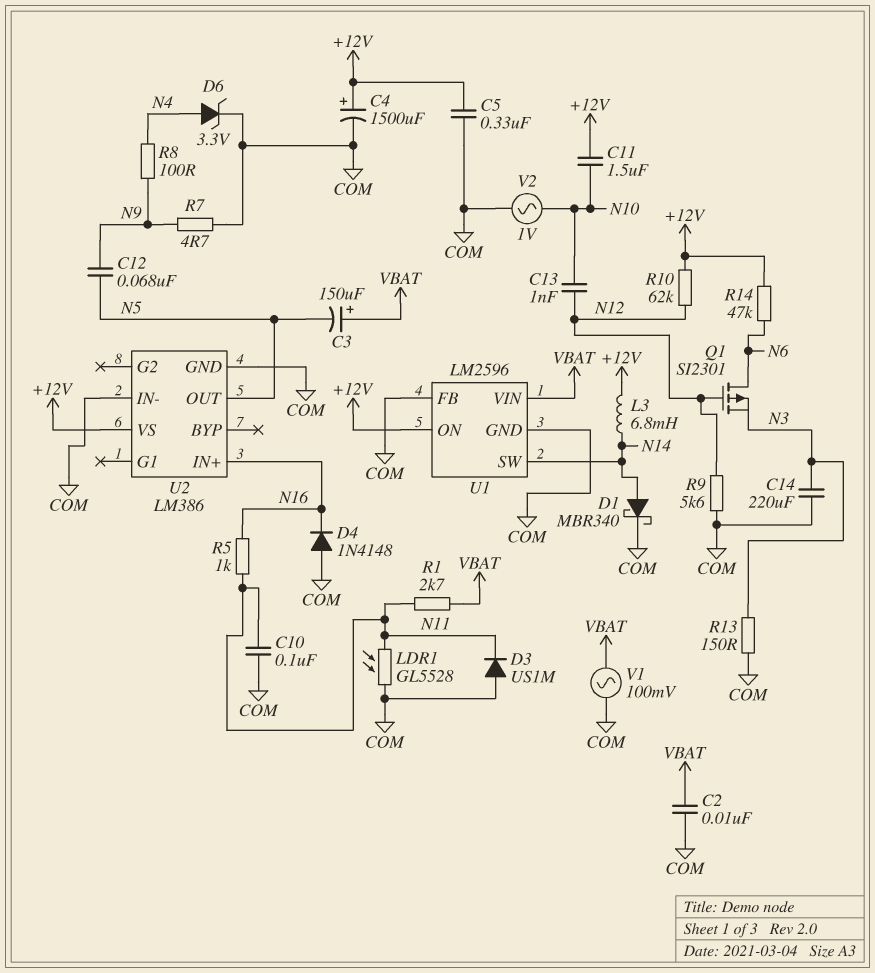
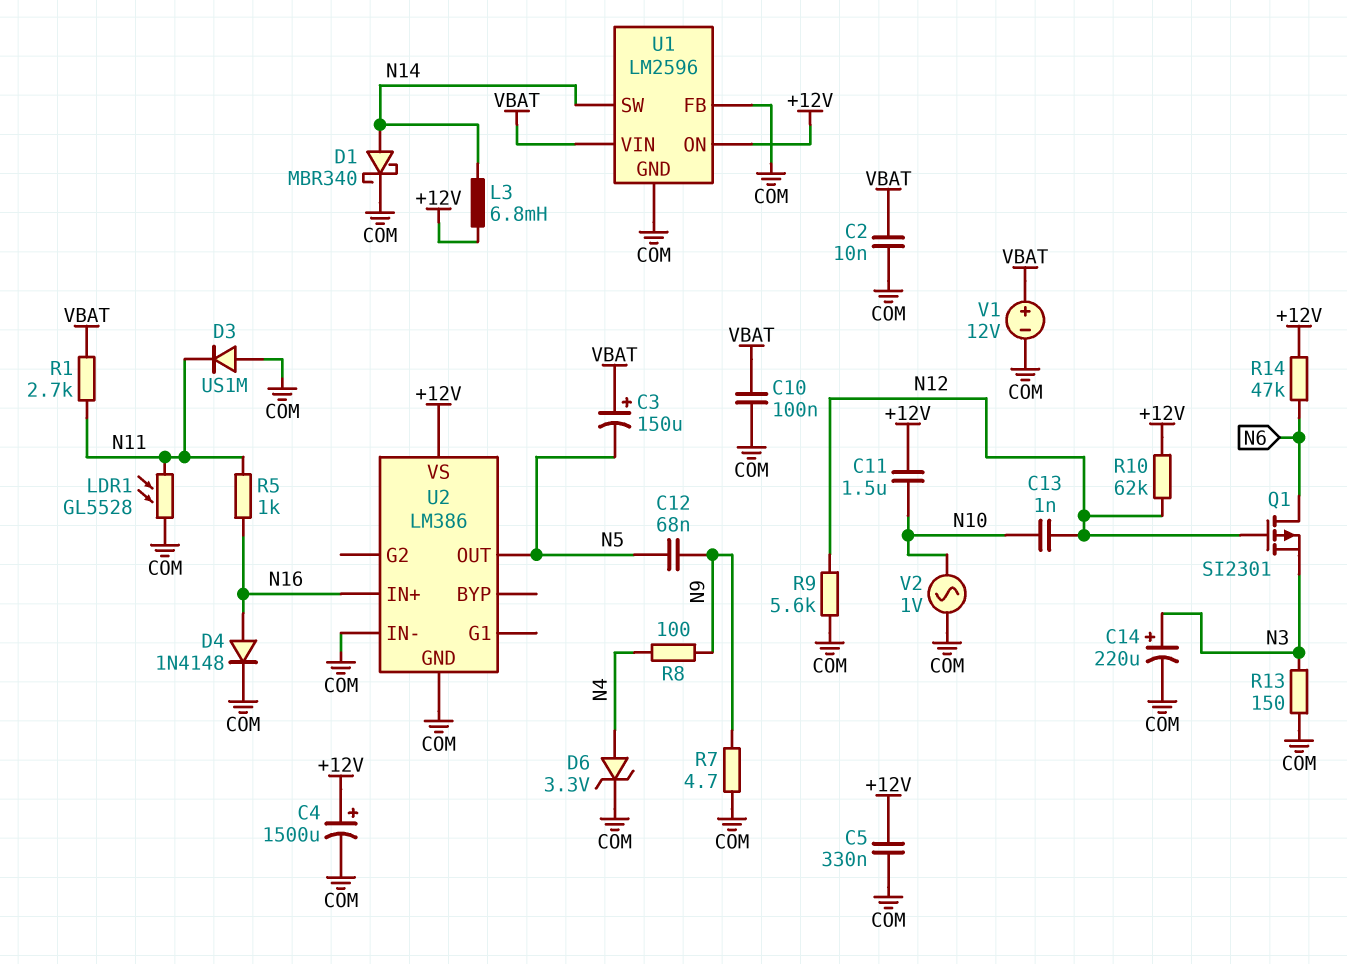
C10: 100nF (COM, N11) -> 100nF (COM, VBAT)
C14: 220uF (COM, N3) -> 220uF (plus N3, minus COM)
D4: diode 1N4148 (A COM, K N16) -> diode 1N4148 (A N16, K COM)
V1: AC 100mV (COM, VBAT) -> 12V (plus VBAT, minus COM)

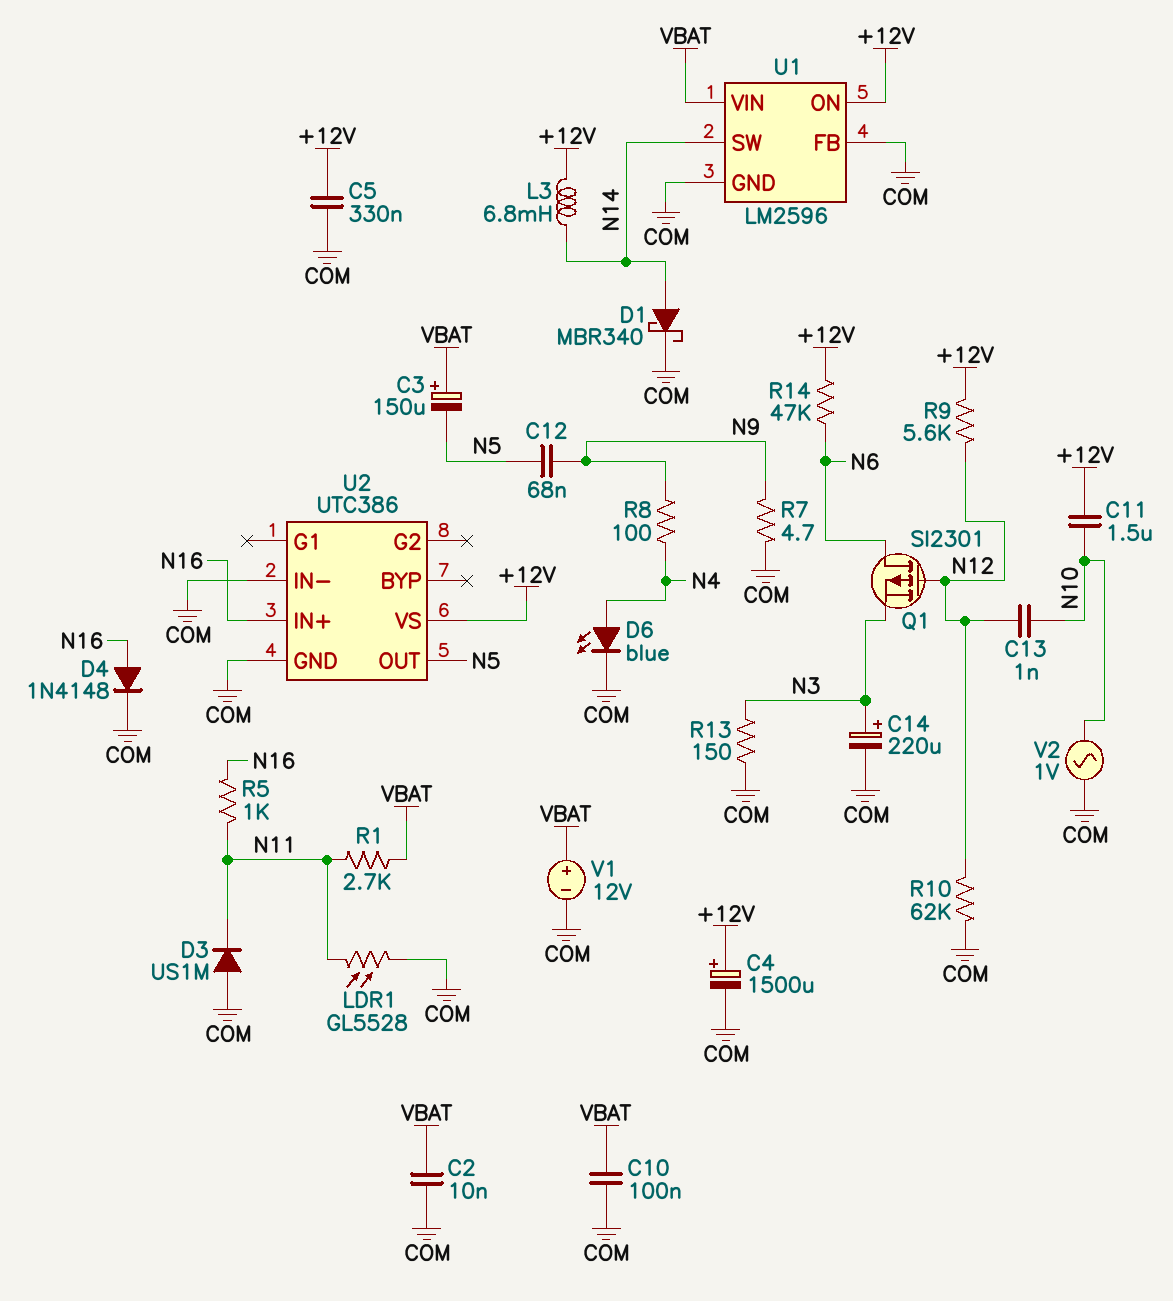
D6: zener 3.3V (A N4, K COM) -> LED blue (A N4, K COM)
R9: 5.6k (COM, N12) -> 5.6k (+12V, N12)
R10: 62k (+12V, N12) -> 62k (COM, N12)
U2: LM386 -> UTC386

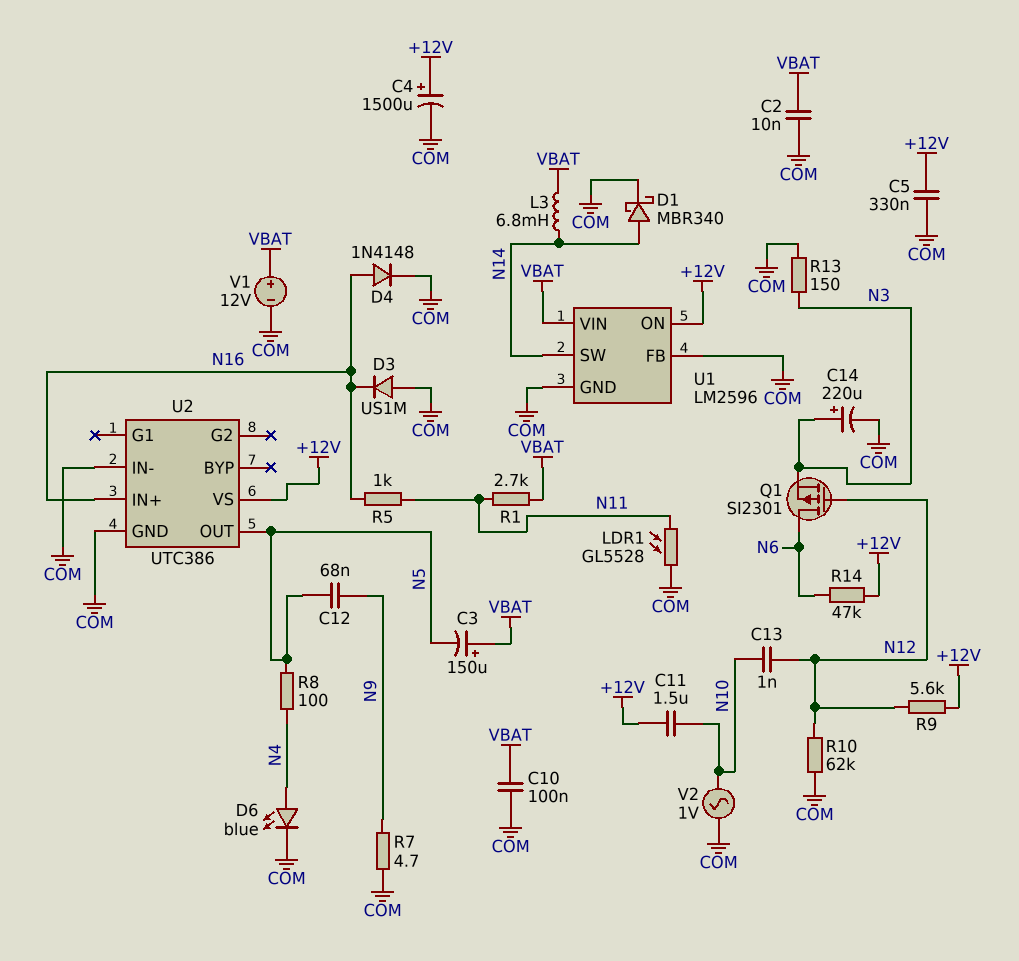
D3: diode US1M (A COM, K N11) -> diode US1M (A COM, K N16)
L3: 6.8mH (+12V, N14) -> 6.8mH (N14, VBAT)
R8: 100 (N4, N9) -> 100 (N4, N5)

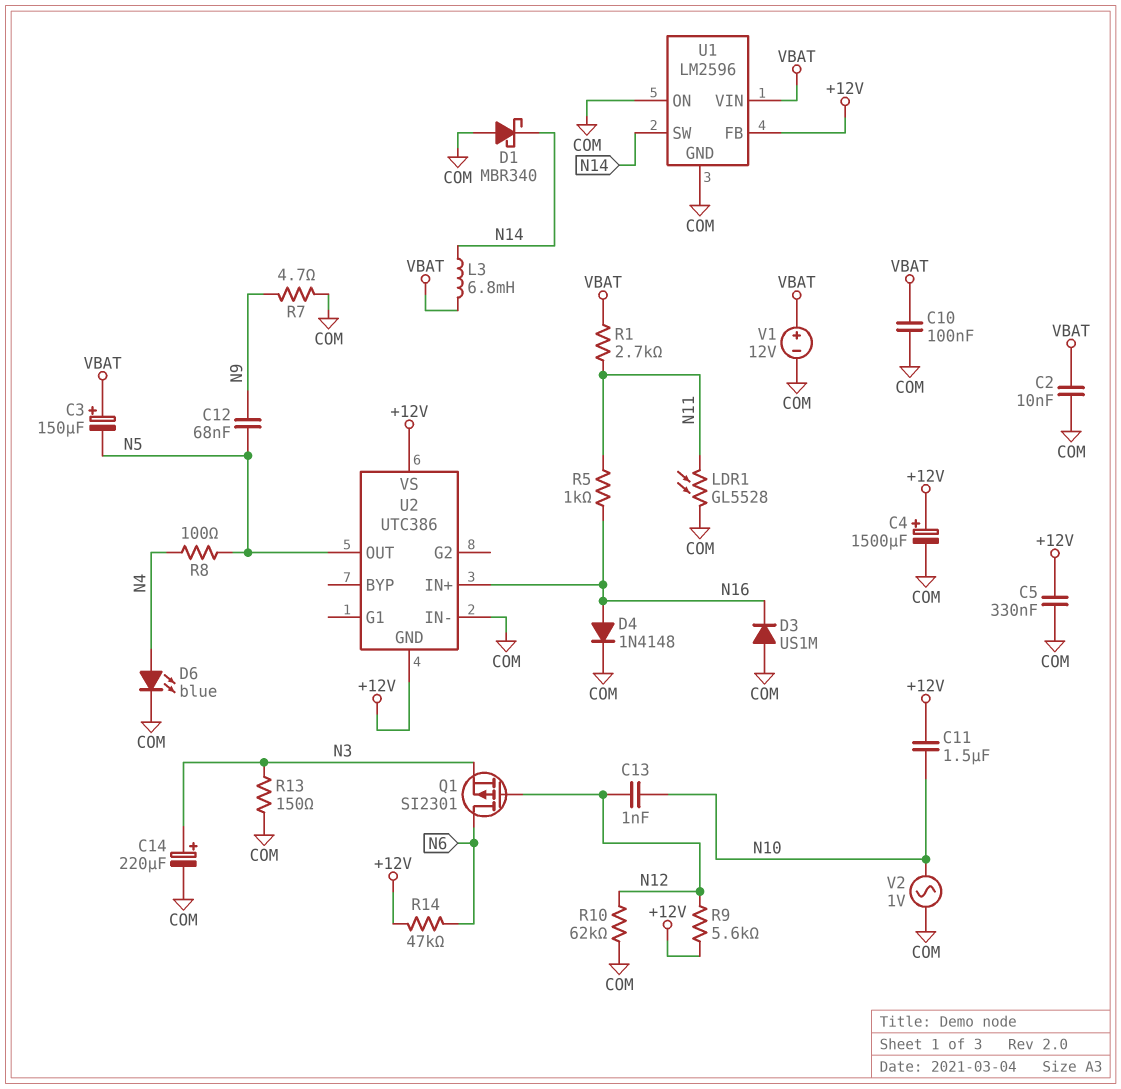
D1: schottky MBR340 (A N14, K COM) -> schottky MBR340 (A COM, K N14)
U1 pin FB: COM -> +12V
U1 pin ON: +12V -> COM
U2 pin GND: COM -> +12V

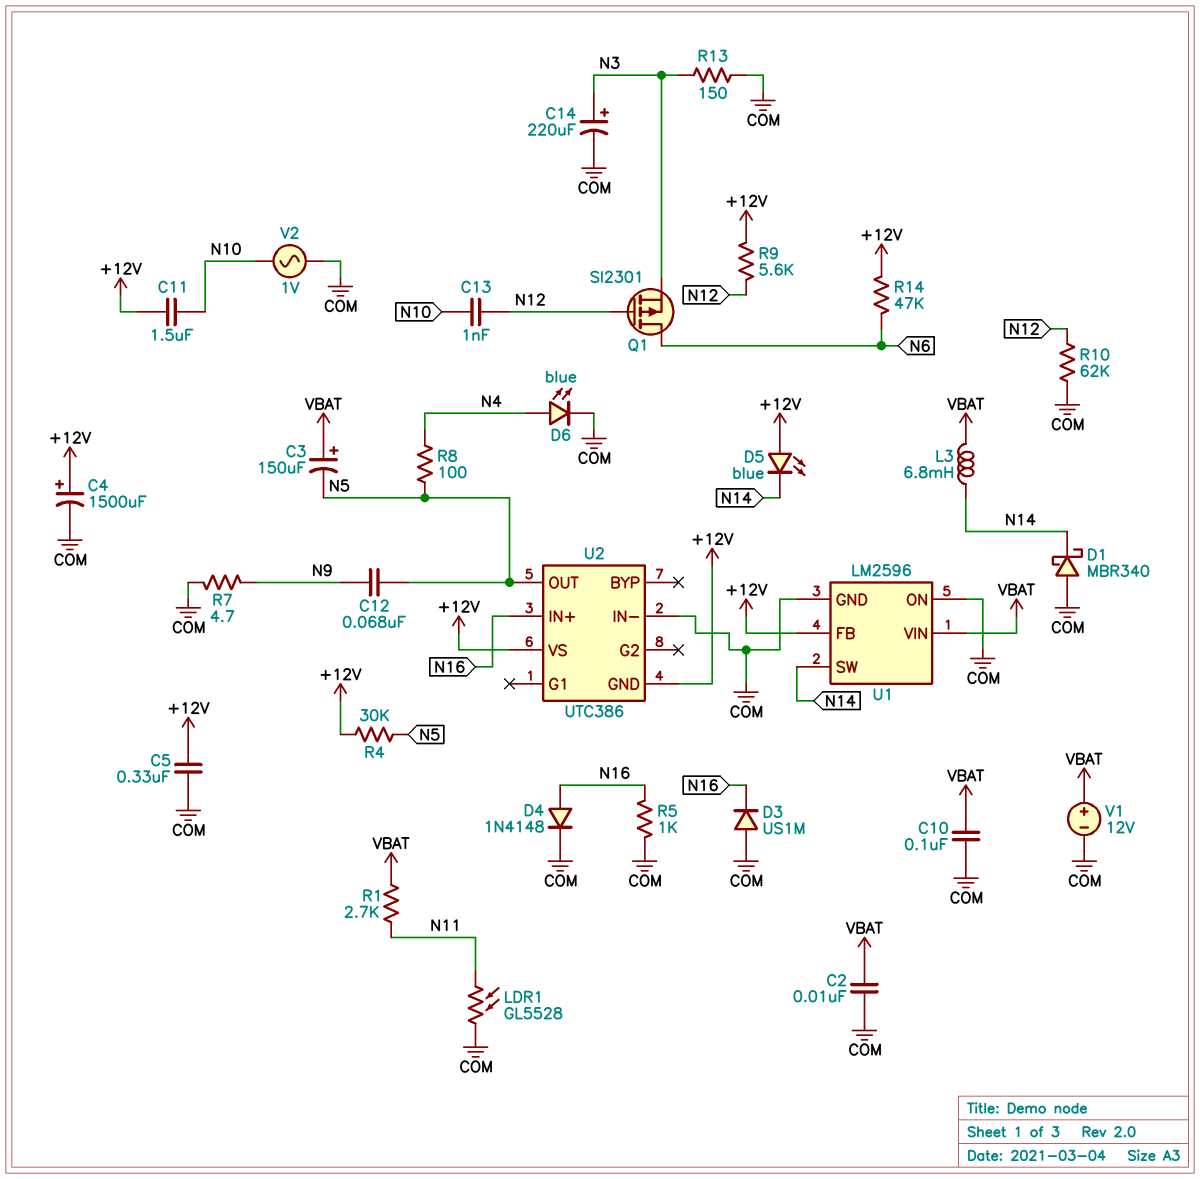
D5: none -> LED blue (A +12V, K N14)
R4: none -> 30k (+12V, N5)
R5: 1k (N11, N16) -> 1k (COM, N16)

